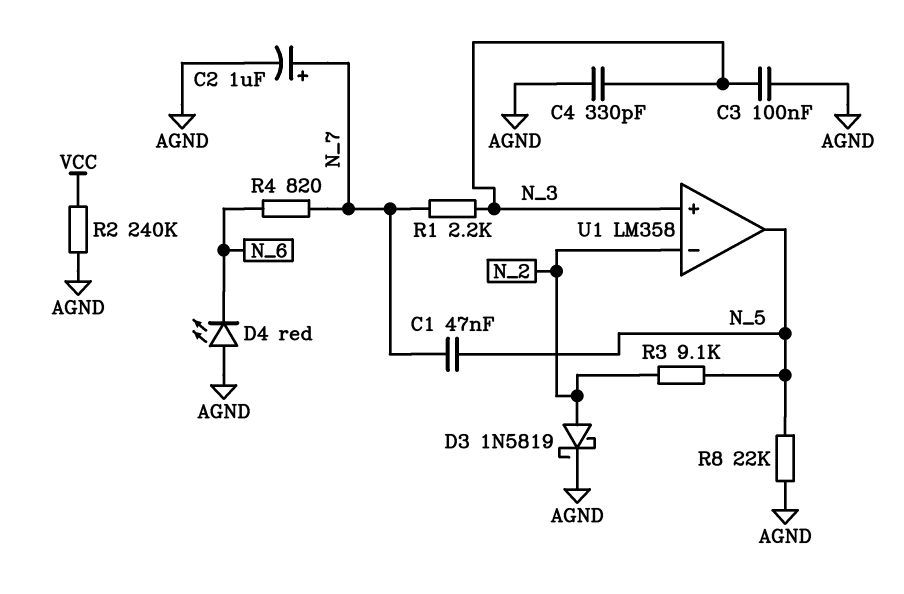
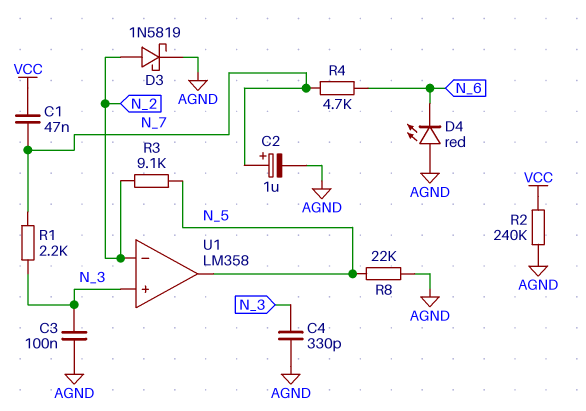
C1: 47nF (N_5, N_7) -> 47nF (N_7, VCC)
R4: 820 (N_6, N_7) -> 4.7k (N_6, N_7)

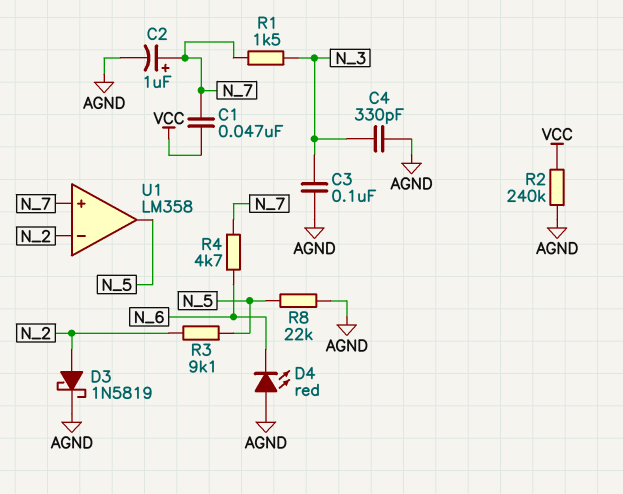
R1: 2.2k (N_3, N_7) -> 1.5k (N_3, N_7)
U1 pin in+: N_3 -> N_7

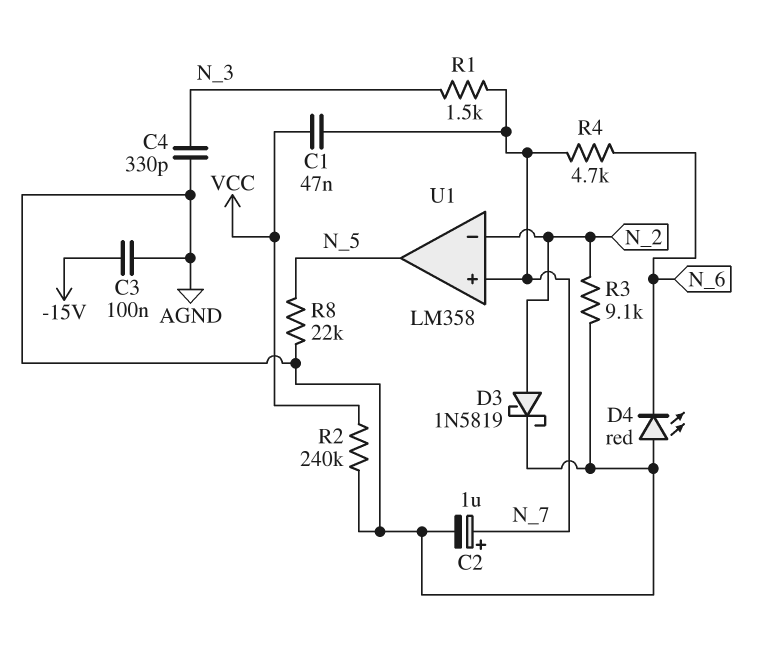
C3: 100nF (AGND, N_3) -> 100nF (-15V, AGND)
R3: 9.1k (N_2, N_5) -> 9.1k (AGND, N_2)

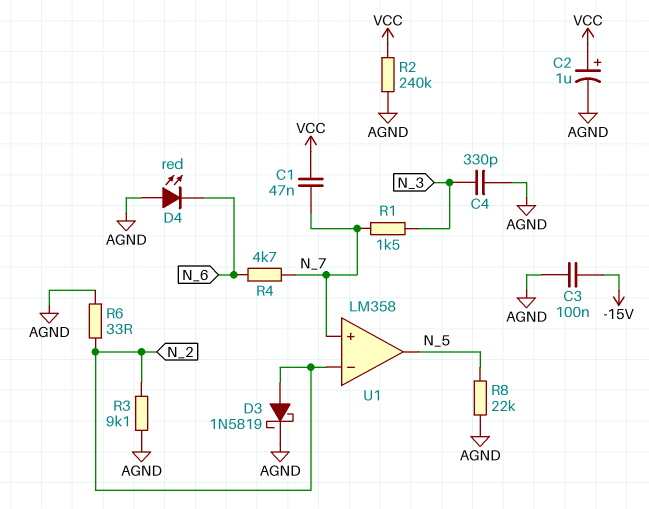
C2: 1uF (plus N_7, minus AGND) -> 1uF (plus VCC, minus AGND)
R6: none -> 33 (AGND, N_2)

